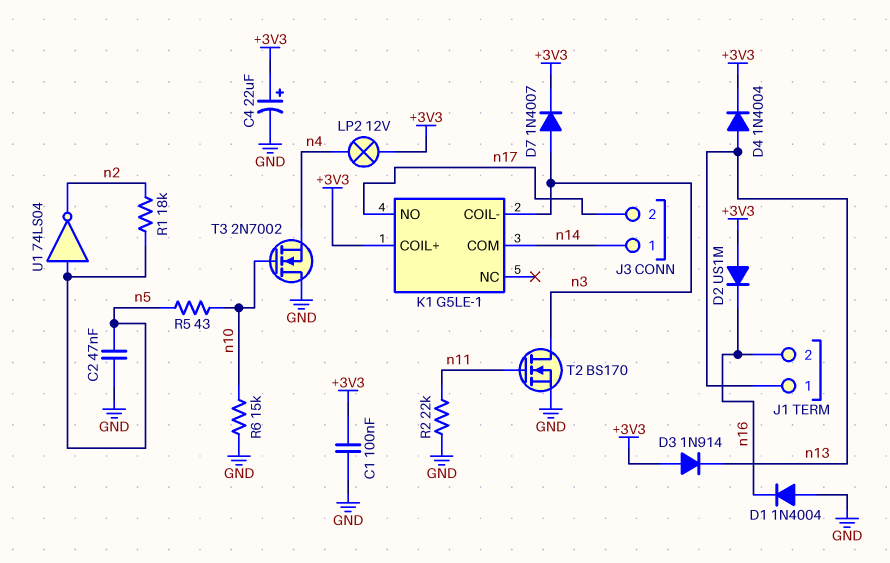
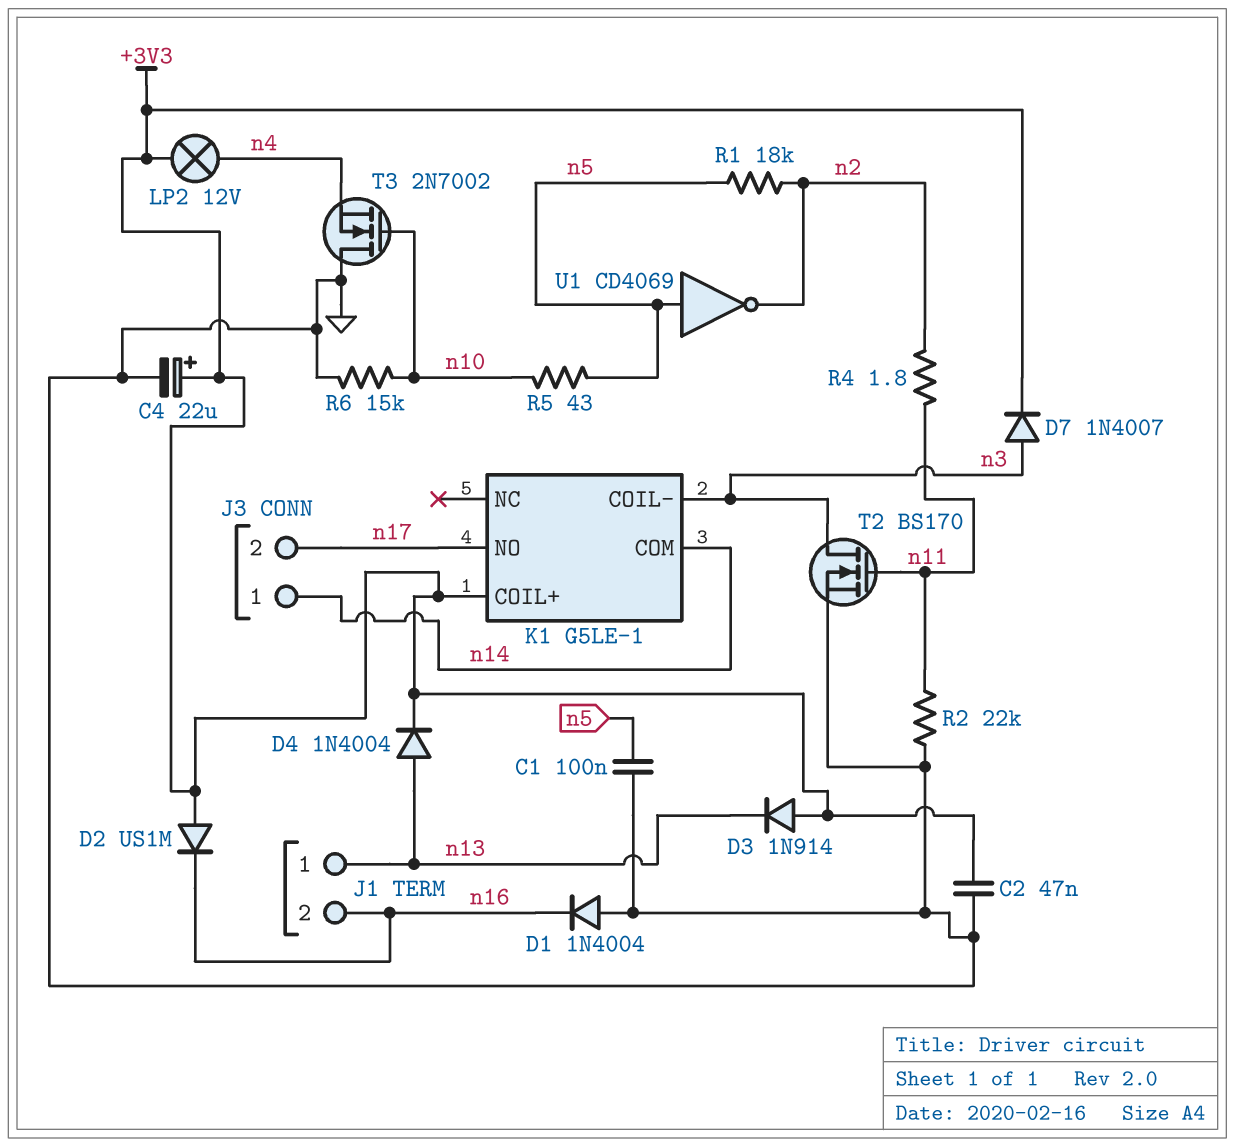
C1: 100nF (+3V3, GND) -> 100nF (GND, n5)
C2: 47nF (GND, n5) -> 47nF (+3V3, GND)
R4: none -> 1.8 (n2, n11)
U1: NOT 74LS04 (in n5, out n2) -> NOT CD4069 (in n5, out n2)

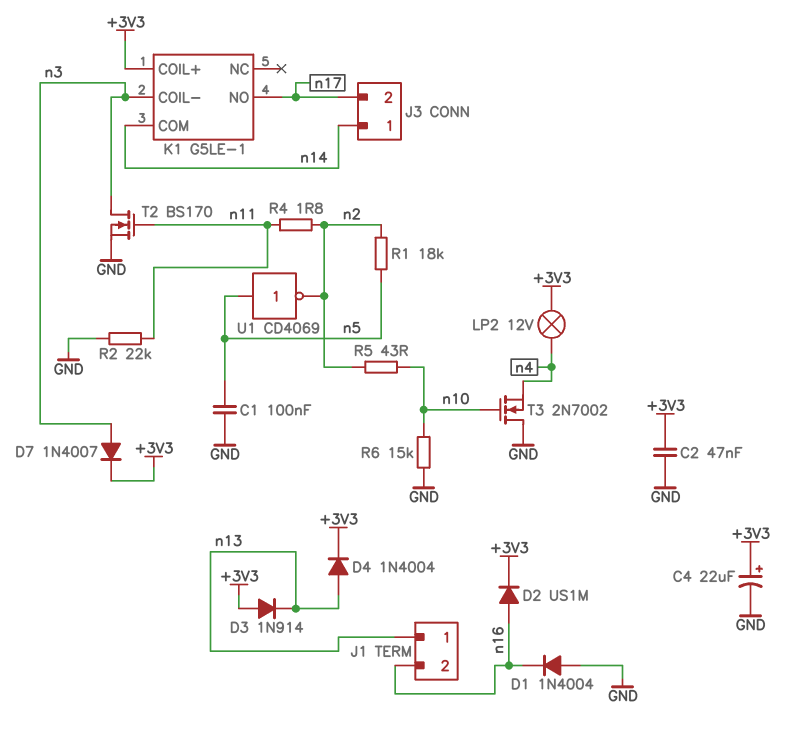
D2: diode US1M (A +3V3, K n16) -> diode US1M (A n16, K +3V3)
R5: 43 (n5, n10) -> 43 (n2, n10)

